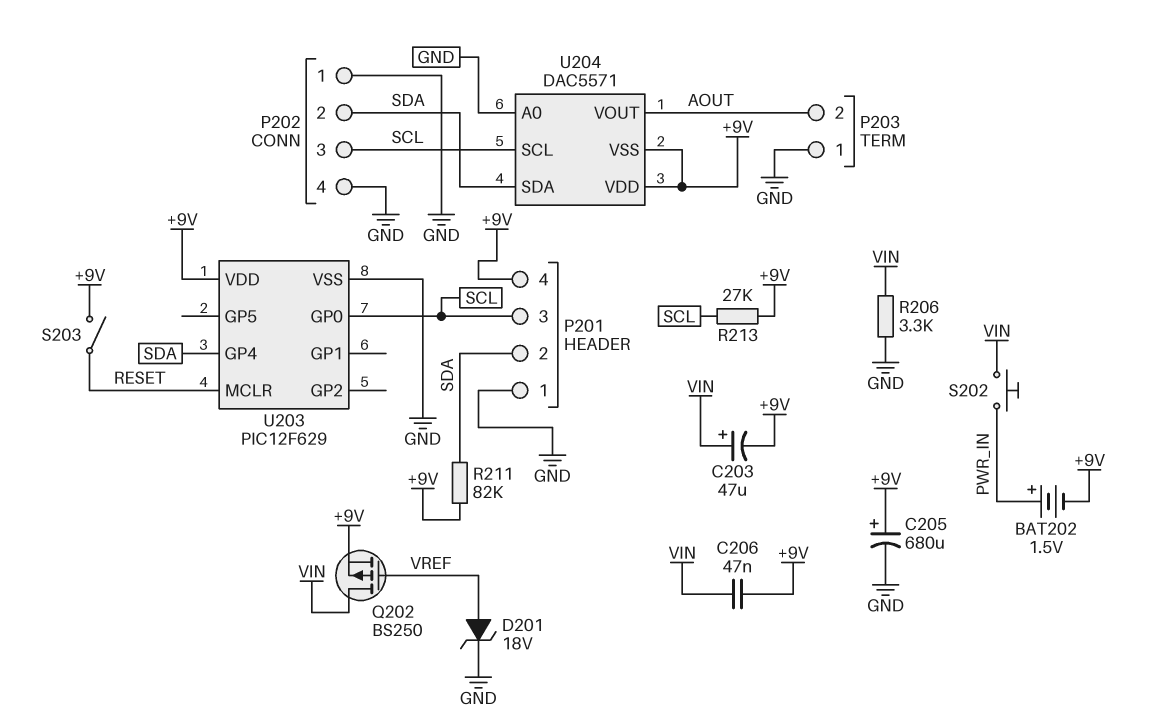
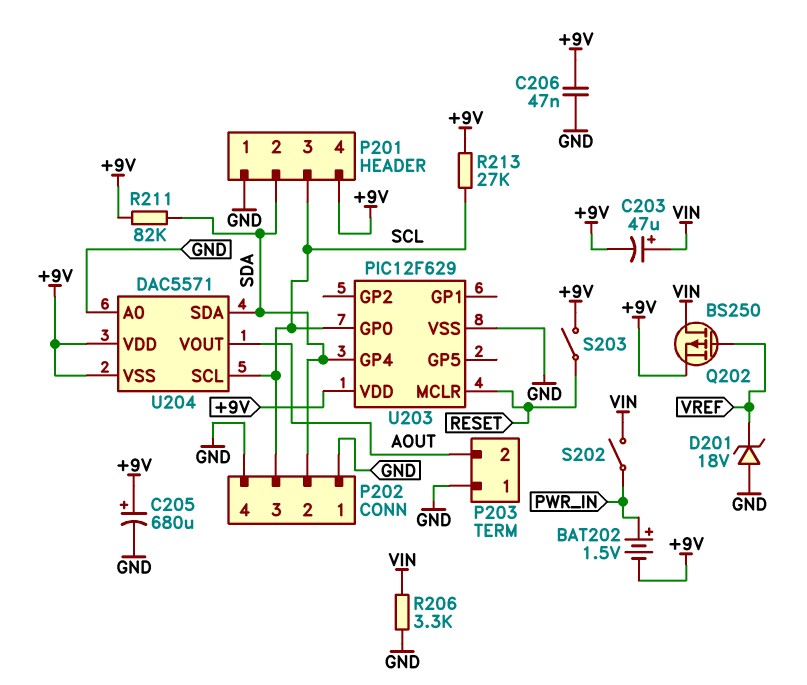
C206: 47nF (+9V, VIN) -> 47nF (+9V, GND)
D201: zener 18V (A VREF, K GND) -> zener 18V (A GND, K VREF)
S202: button (PWR_IN, VIN) -> switch (PWR_IN, VIN)

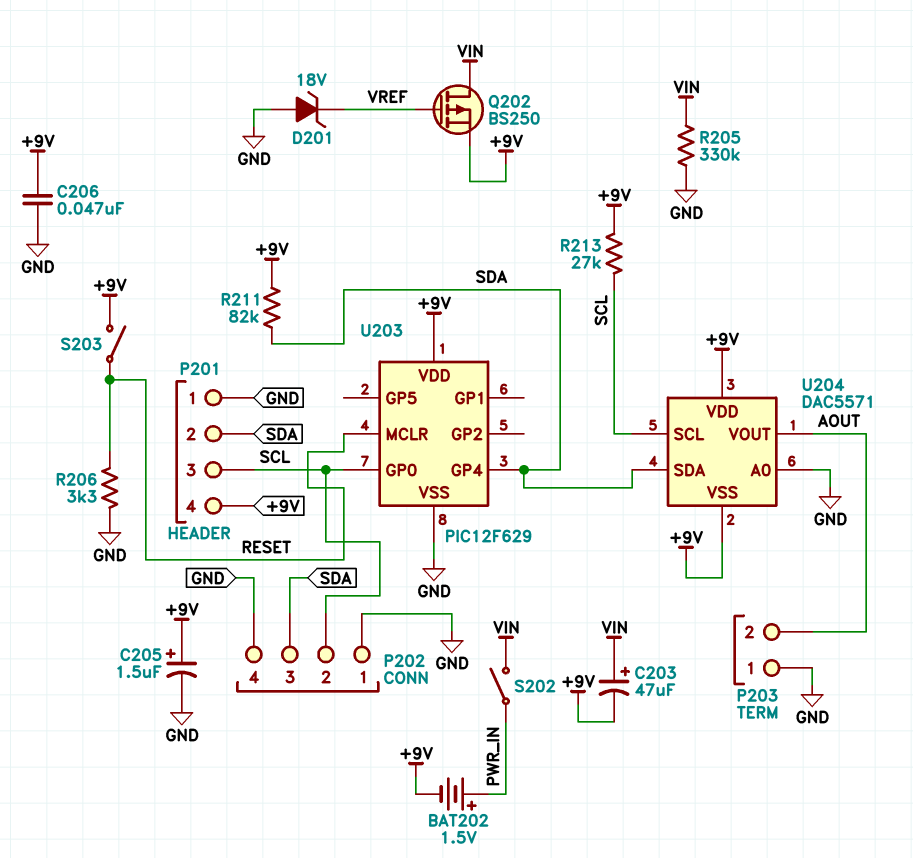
C205: 680uF (plus +9V, minus GND) -> 1.5uF (plus +9V, minus GND)
P202 pin 2: SDA -> SCL
P202 pin 3: SCL -> SDA
R205: none -> 330k (GND, VIN)
R206: 3.3k (GND, VIN) -> 3.3k (GND, RESET)

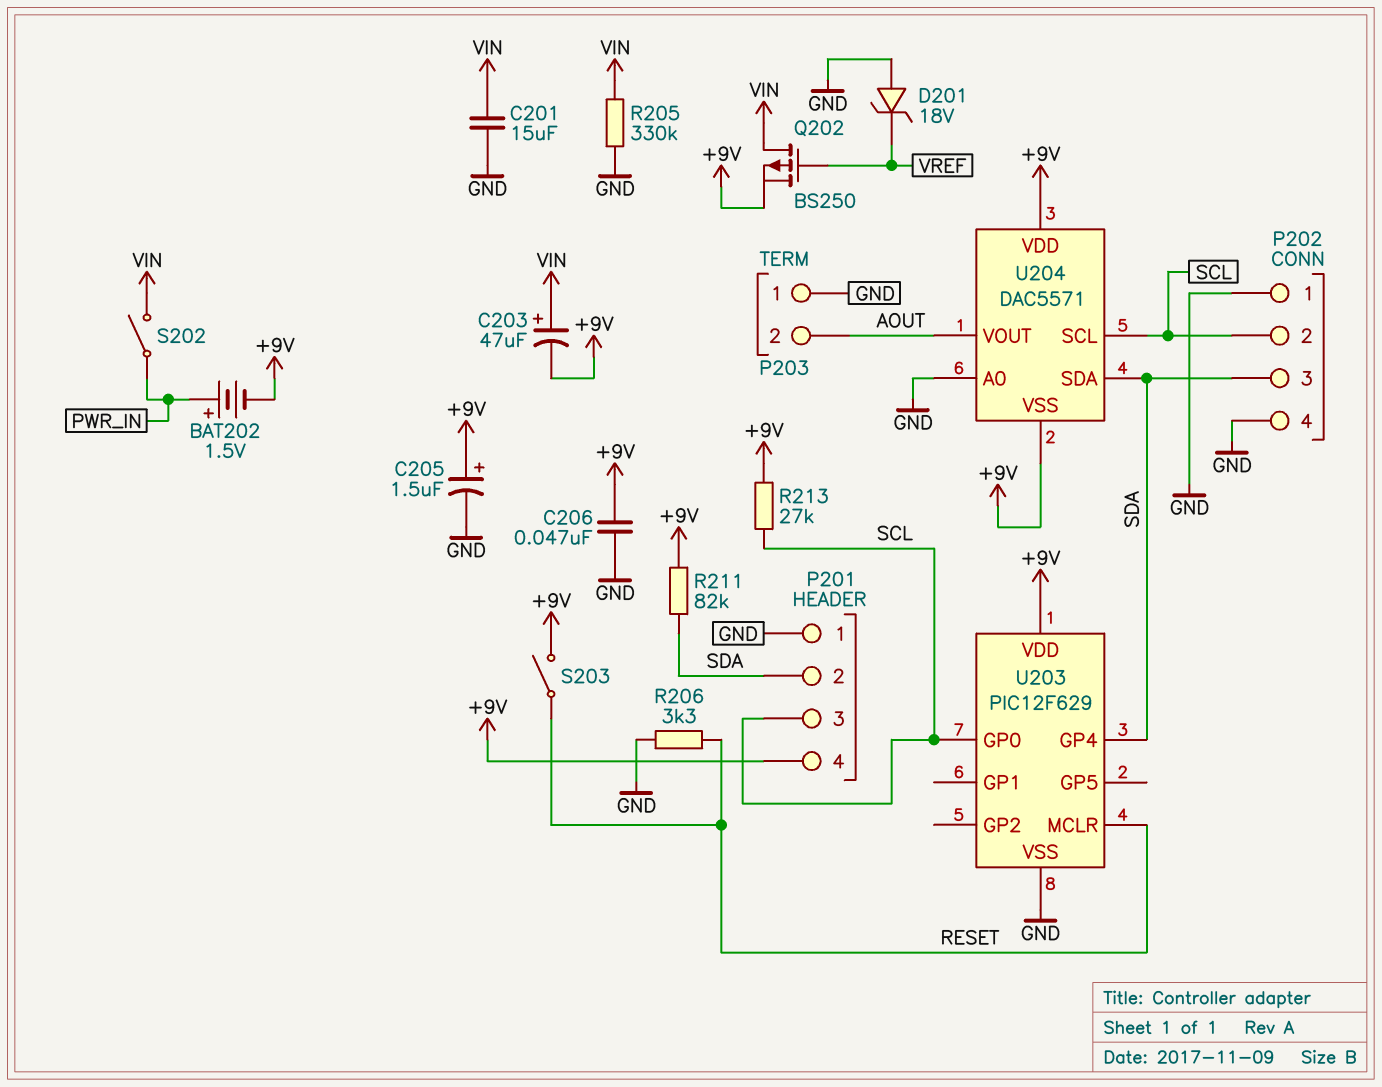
C201: none -> 15uF (GND, VIN)

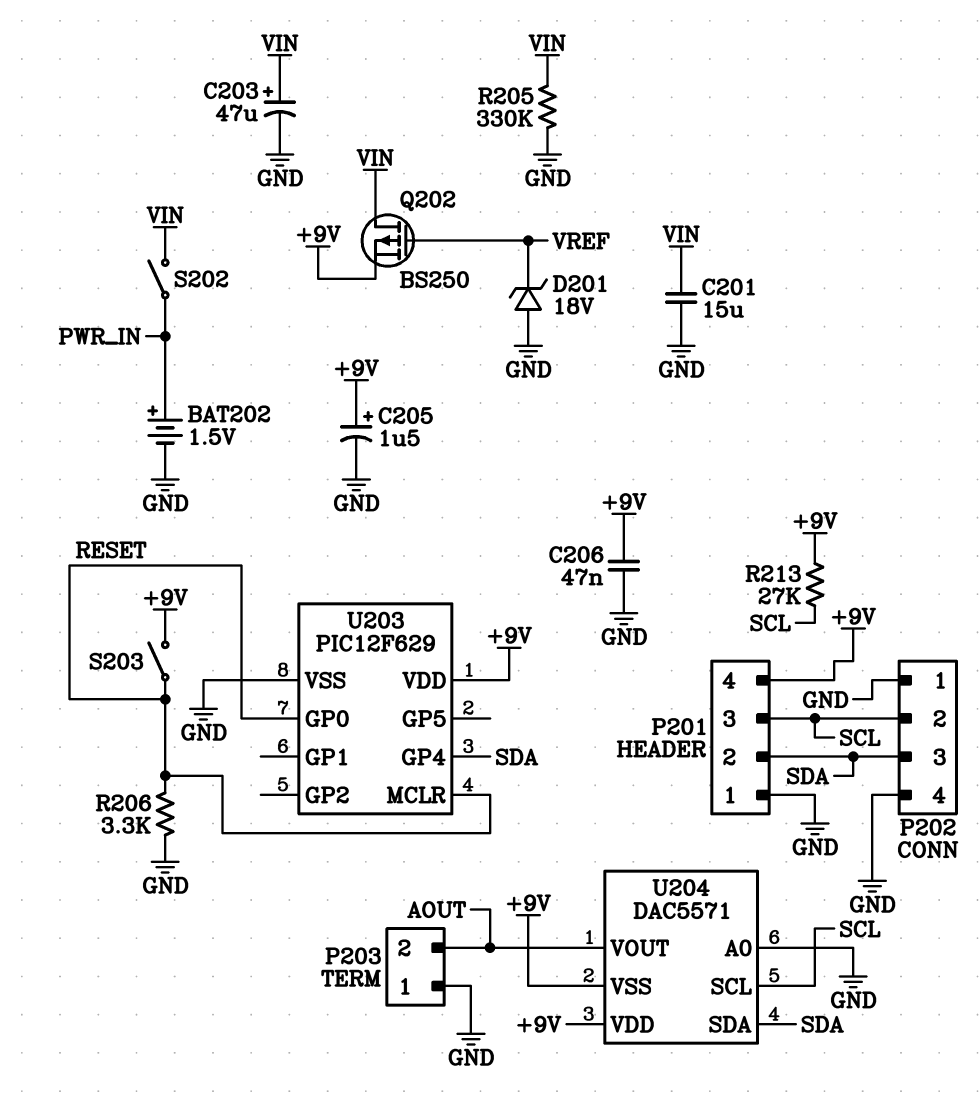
BAT202: 1.5V (plus PWR_IN, minus +9V) -> 1.5V (plus PWR_IN, minus GND)
C203: 47uF (plus VIN, minus +9V) -> 47uF (plus VIN, minus GND)
R211: 82k (+9V, SDA) -> none
U203 pin GP0: SCL -> RESET

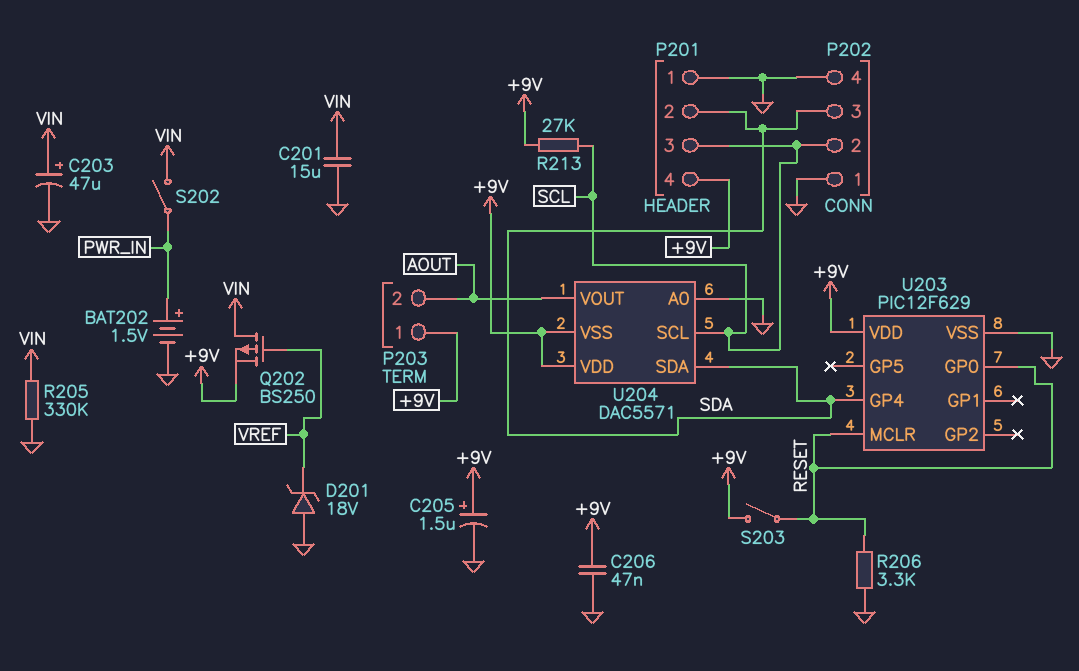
P203 pin 1: GND -> +9V

